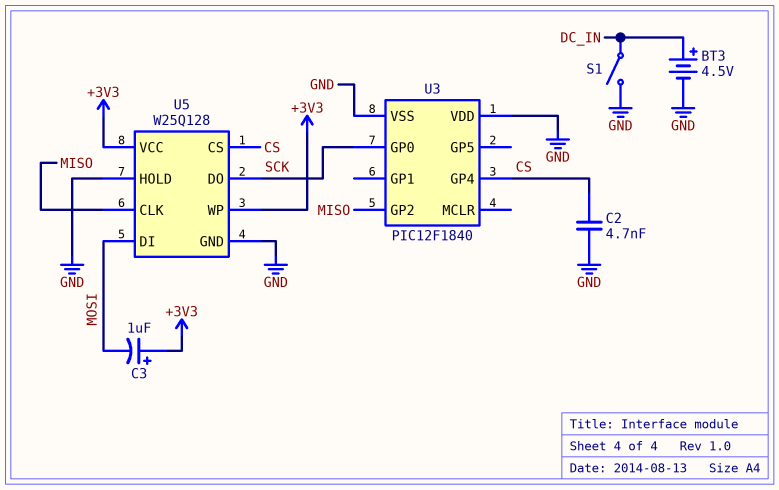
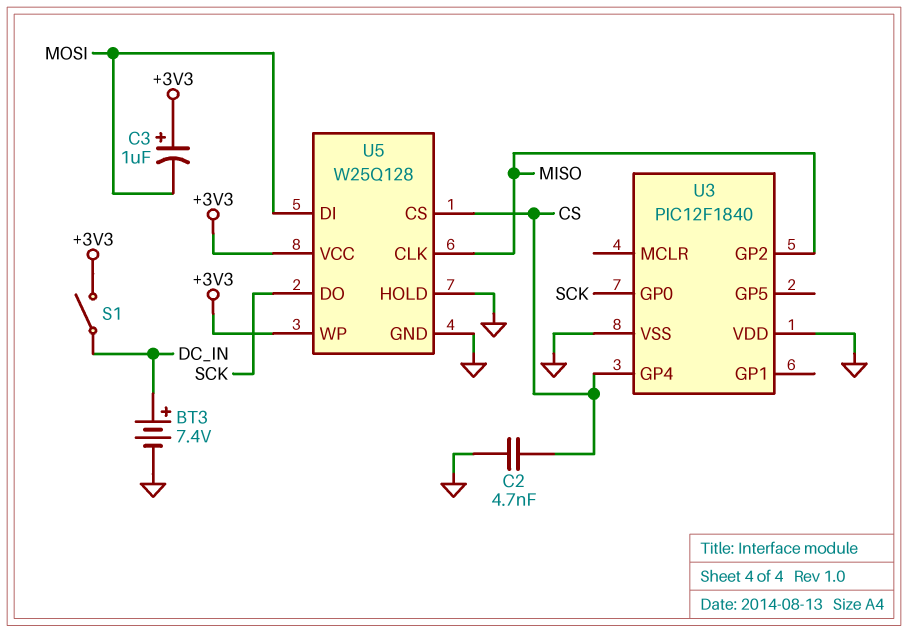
BT3: 4.5V (plus DC_IN, minus GND) -> 7.4V (plus DC_IN, minus GND)
S1: switch (DC_IN, GND) -> switch (+3V3, DC_IN)

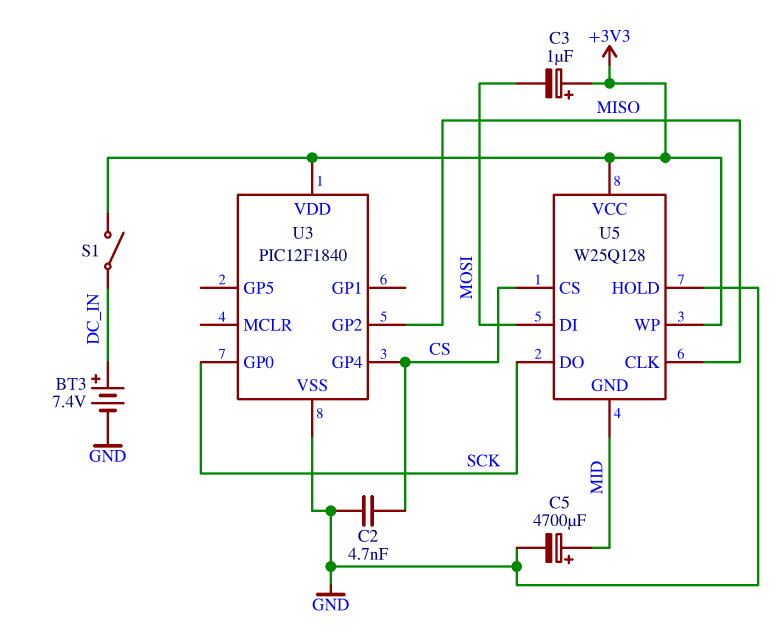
C5: none -> 4700uF (plus MID, minus GND)
U3 pin VDD: GND -> +3V3
U5 pin GND: GND -> MID

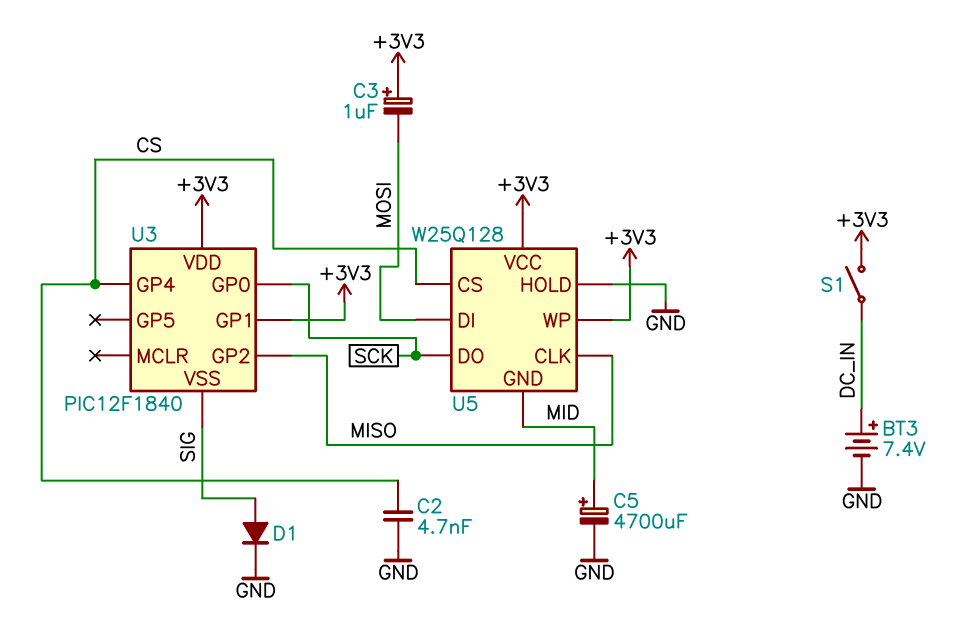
D1: none -> diode (A SIG, K GND)
U3 pin GP1: none -> +3V3
U3 pin VSS: GND -> SIG

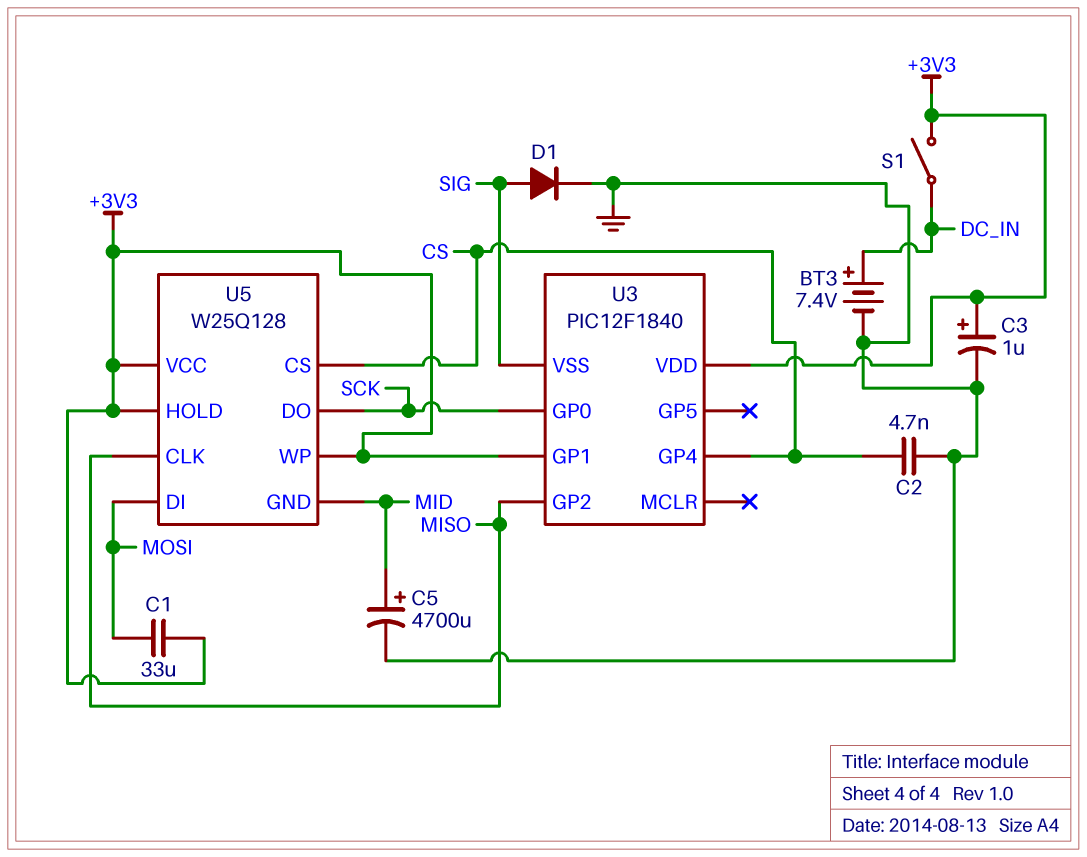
C1: none -> 33uF (+3V3, MOSI)
C3: 1uF (plus +3V3, minus MOSI) -> 1uF (plus +3V3, minus GND)
U5 pin HOLD: GND -> +3V3

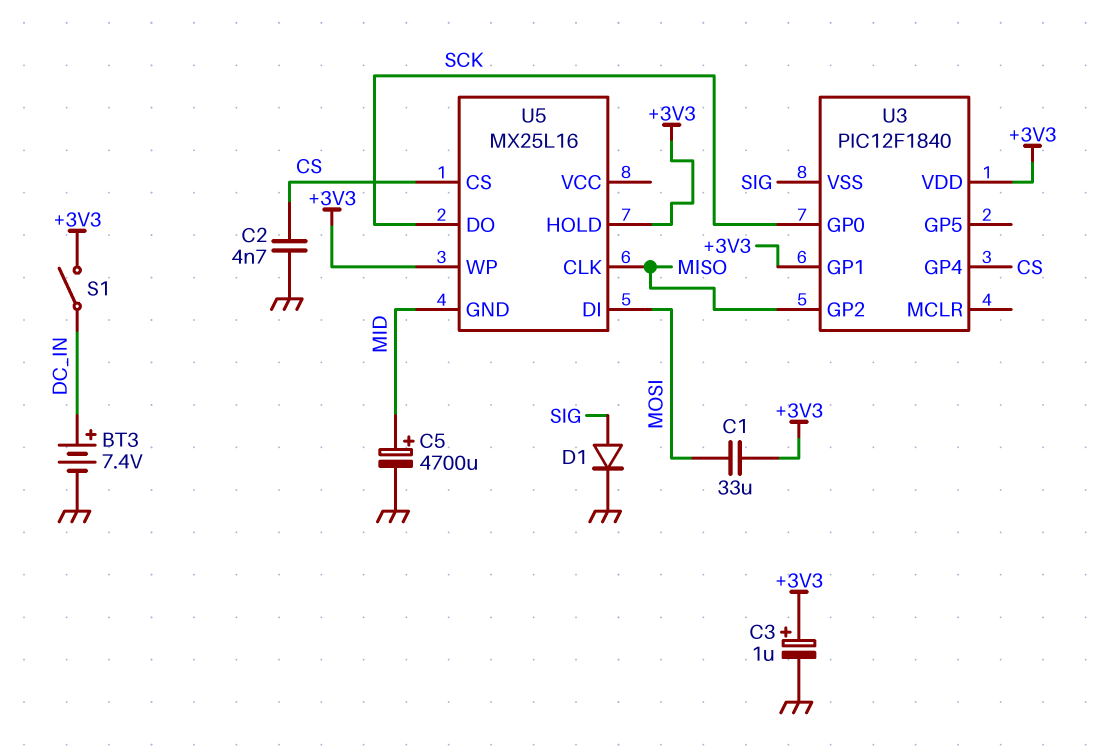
U5: W25Q128 -> MX25L16
U5 pin VCC: +3V3 -> none

